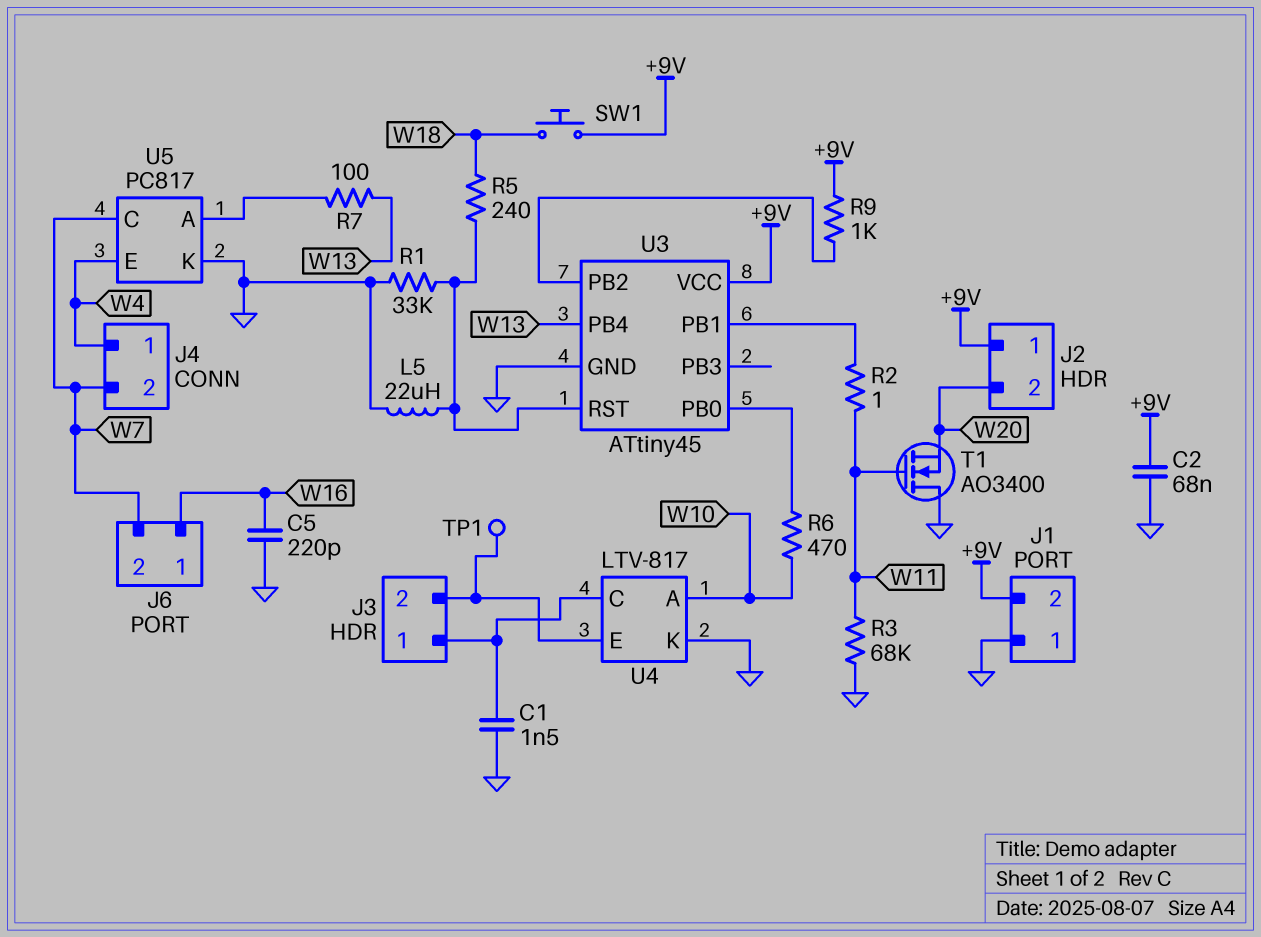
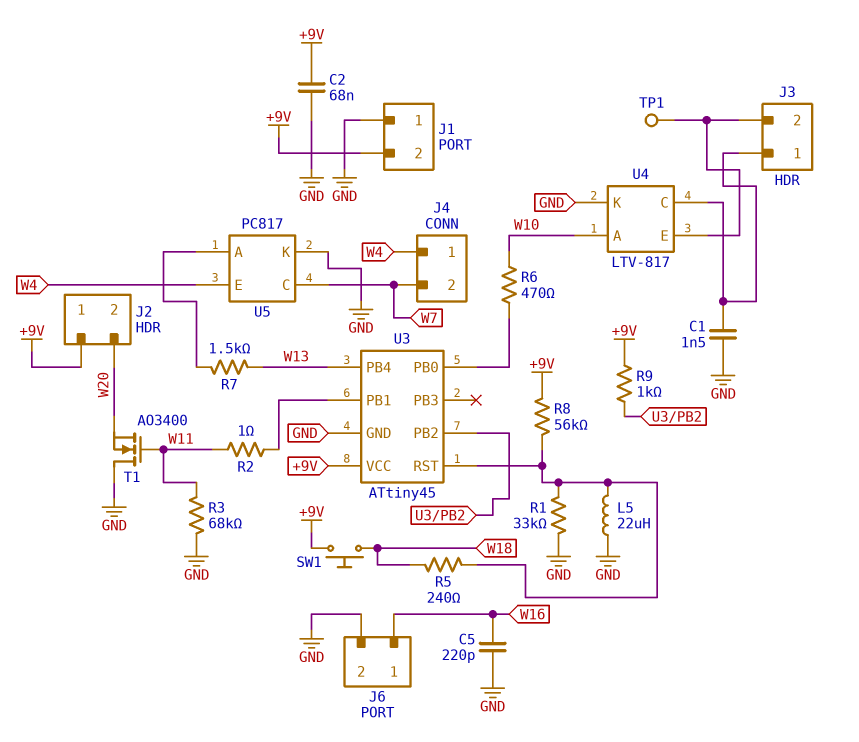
J6 pin 2: W7 -> GND
R7: 100 (U5/A, W13) -> 1.5k (U5/A, W13)
R8: none -> 56k (+9V, U3/RST)

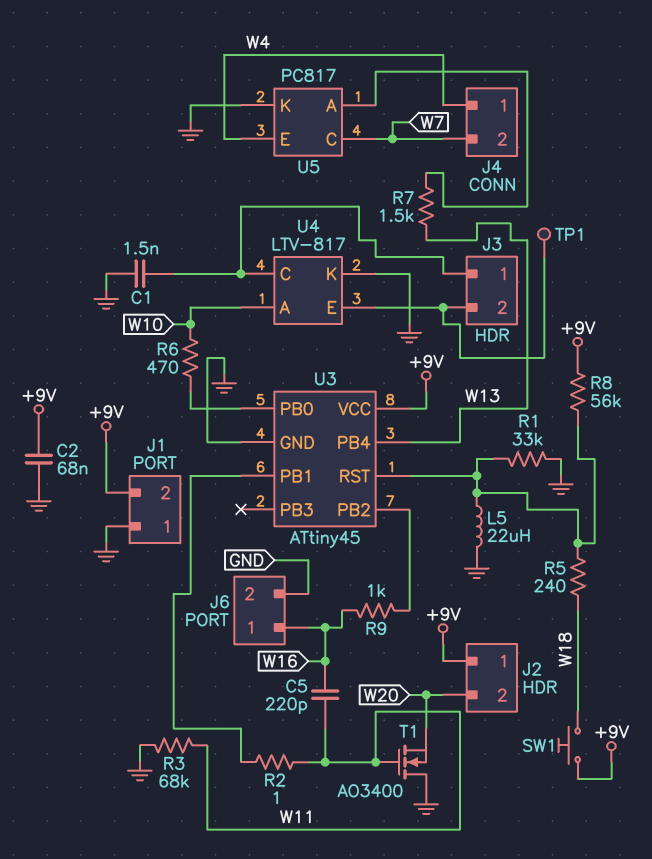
C5: 220pF (GND, W16) -> 220pF (W11, W16)
R9: 1k (+9V, U3/PB2) -> 1k (U3/PB2, W16)

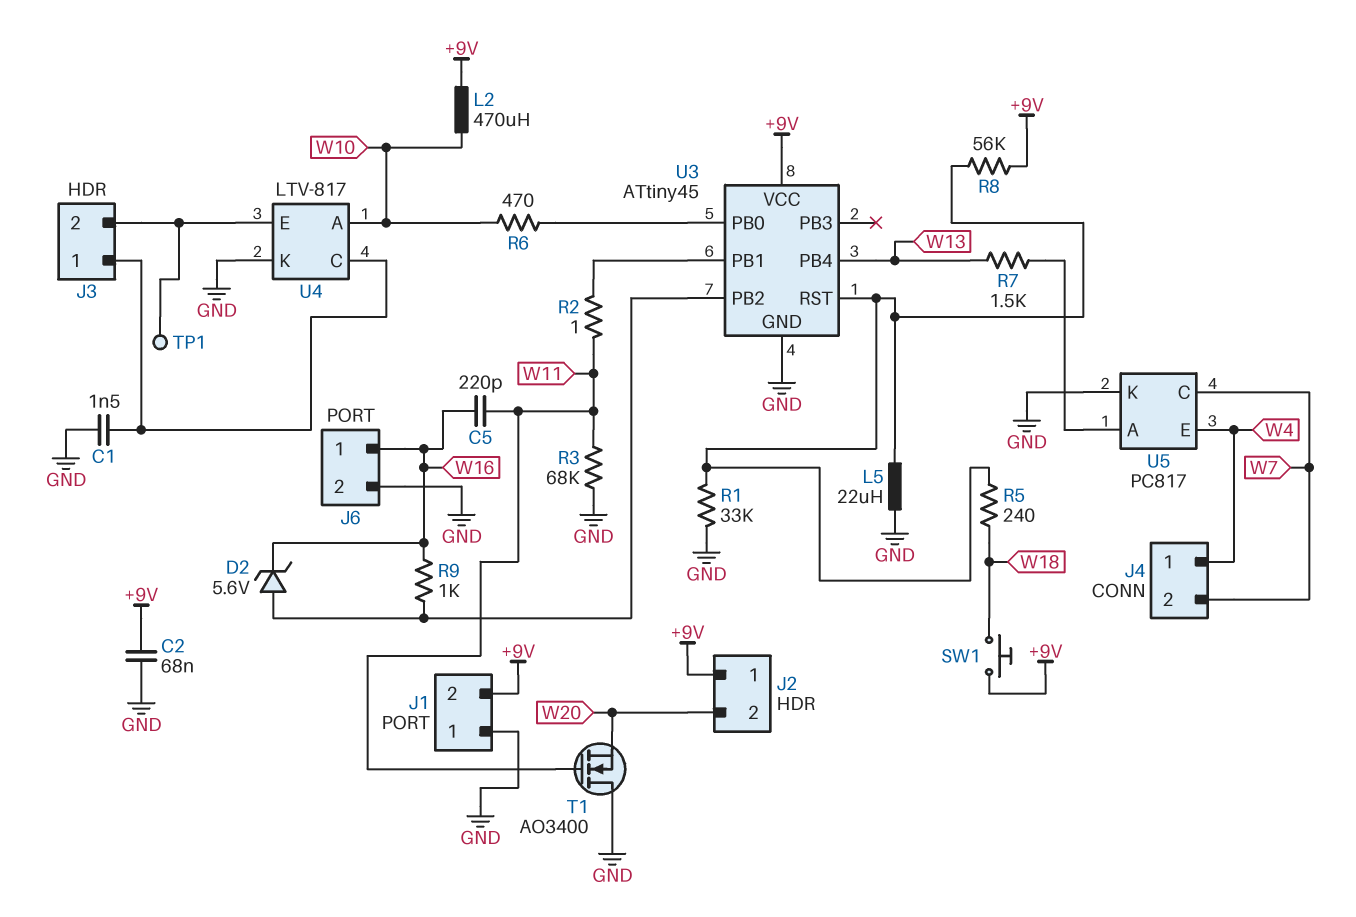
D2: none -> zener 5.6V (A U3/PB2, K W16)
L2: none -> 470uH (+9V, W10)

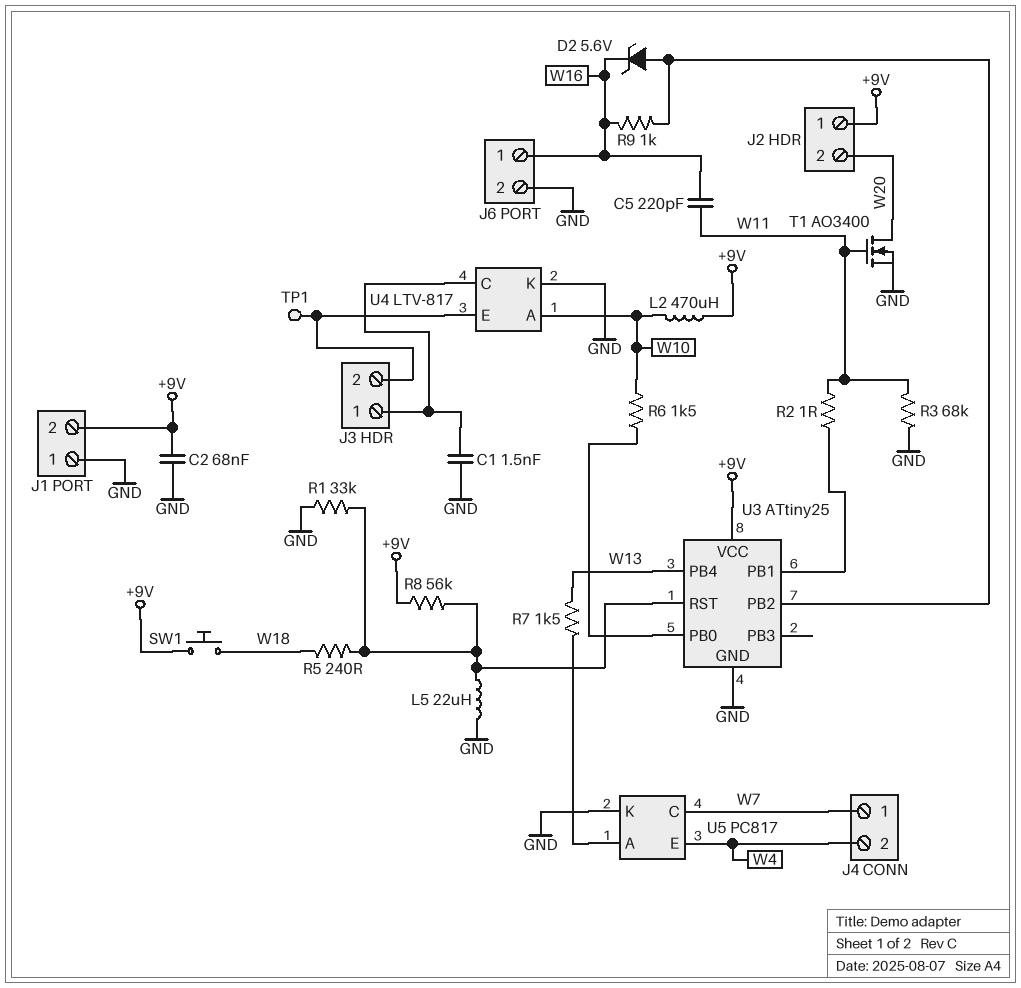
J4 pin 1: W4 -> W7
J4 pin 2: W7 -> W4
R6: 470 (U3/PB0, W10) -> 1.5k (U3/PB0, W10)
T1: NMOS AO3400 (G W11, D GND, S W20) -> NMOS AO3400 (G W11, D W20, S GND)
U3: ATtiny45 -> ATtiny25

